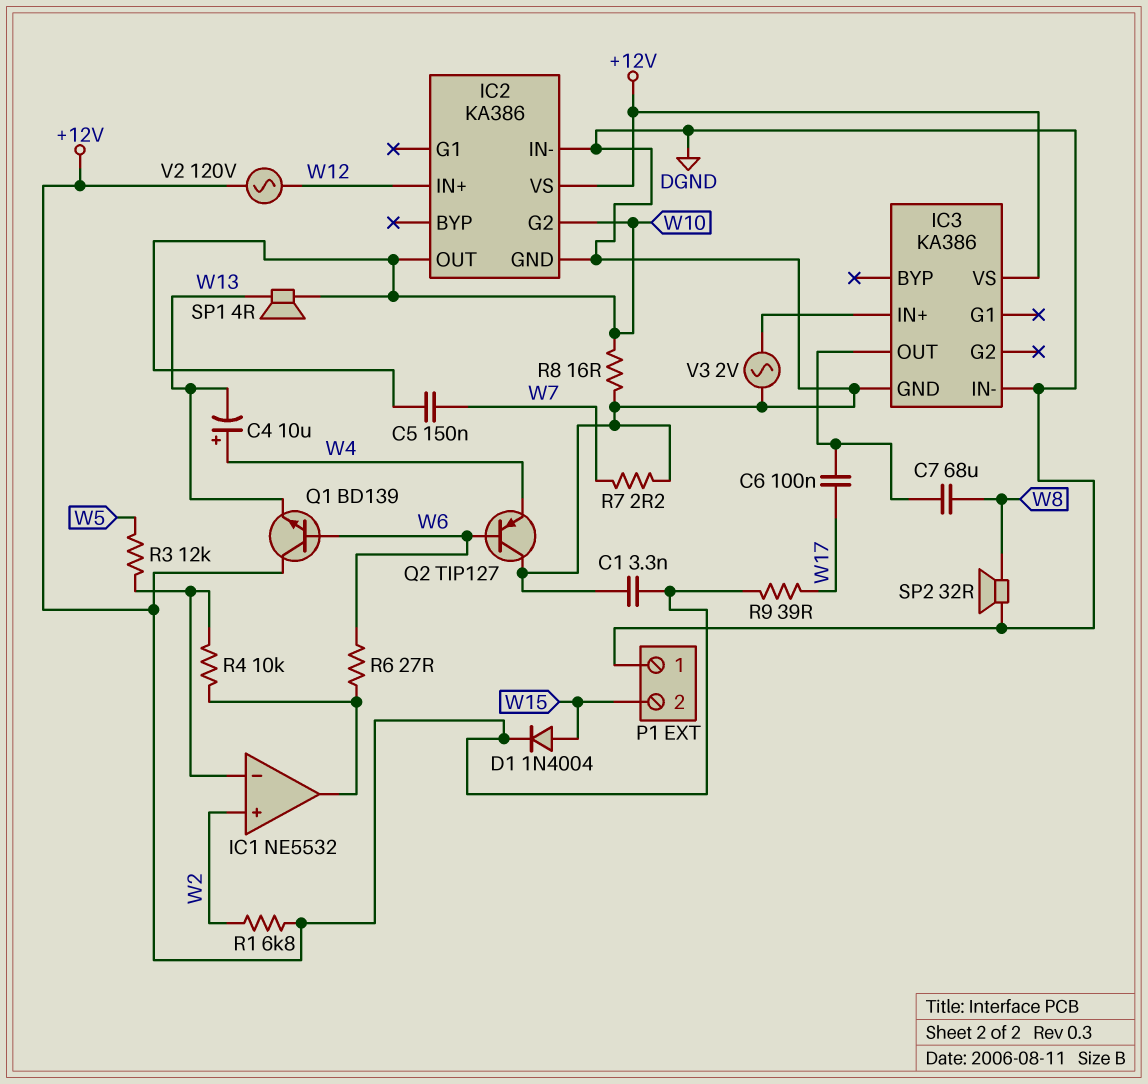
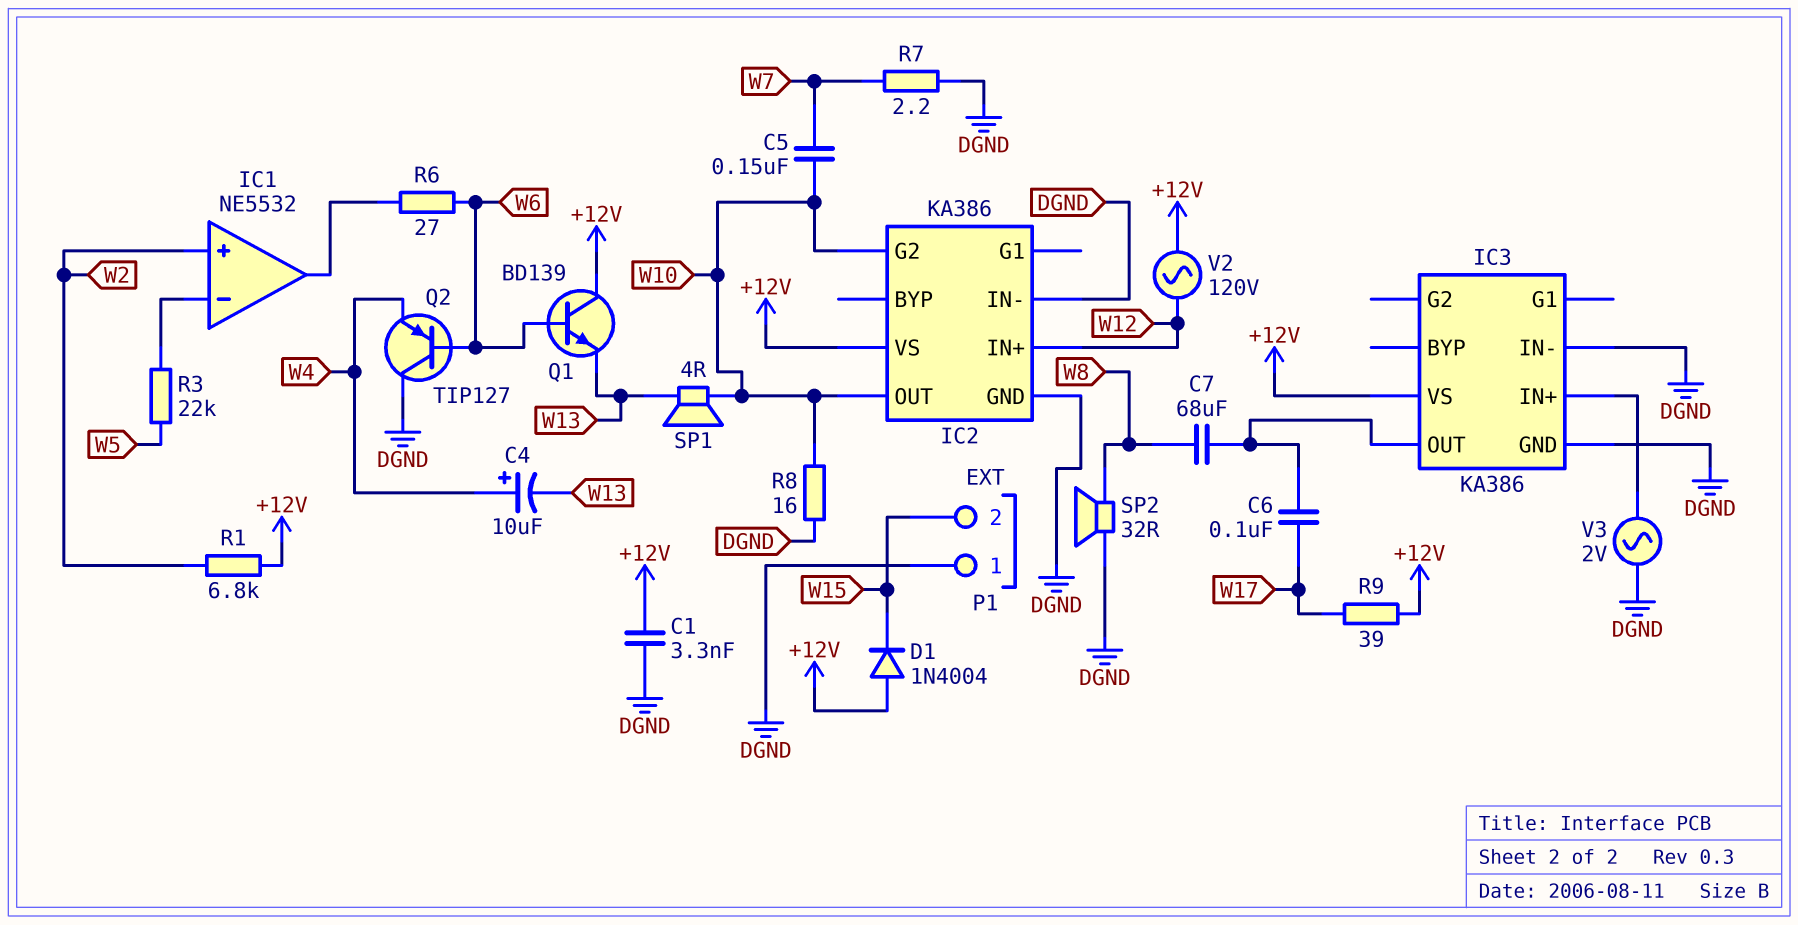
D1: diode 1N4004 (A W15, K +12V) -> diode 1N4004 (A +12V, K W15)
R3: 12k (IC1/in-, W5) -> 22k (IC1/in-, W5)
R4: 10k (IC1/in-, IC1/out) -> none

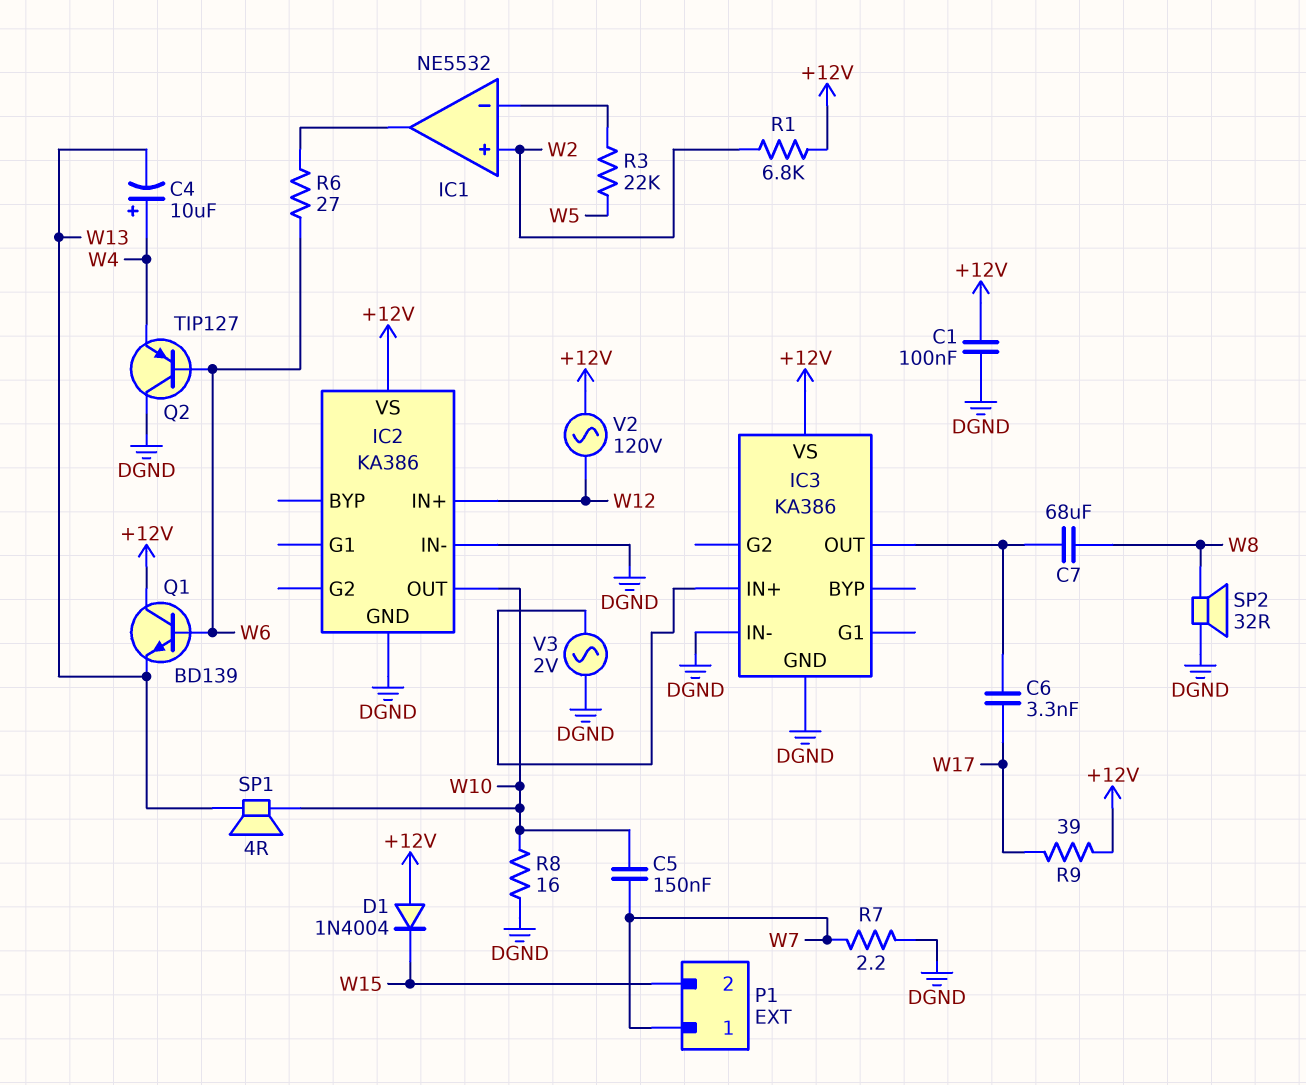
C1: 3.3nF (+12V, DGND) -> 100nF (+12V, DGND)
C6: 100nF (IC3/OUT, W17) -> 3.3nF (IC3/OUT, W17)
IC2 pin G2: W10 -> none
P1 pin 1: DGND -> W7

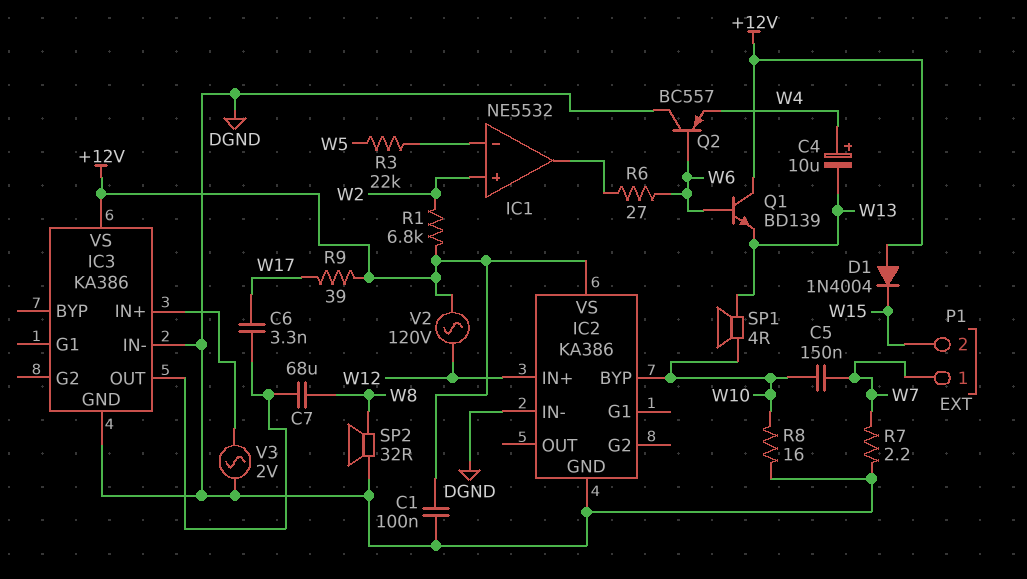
IC2 pin BYP: none -> W10
IC2 pin OUT: W10 -> none
Q2: PNP TIP127 (B W6, C DGND, E W4) -> PNP BC557 (B W6, C DGND, E W4)

